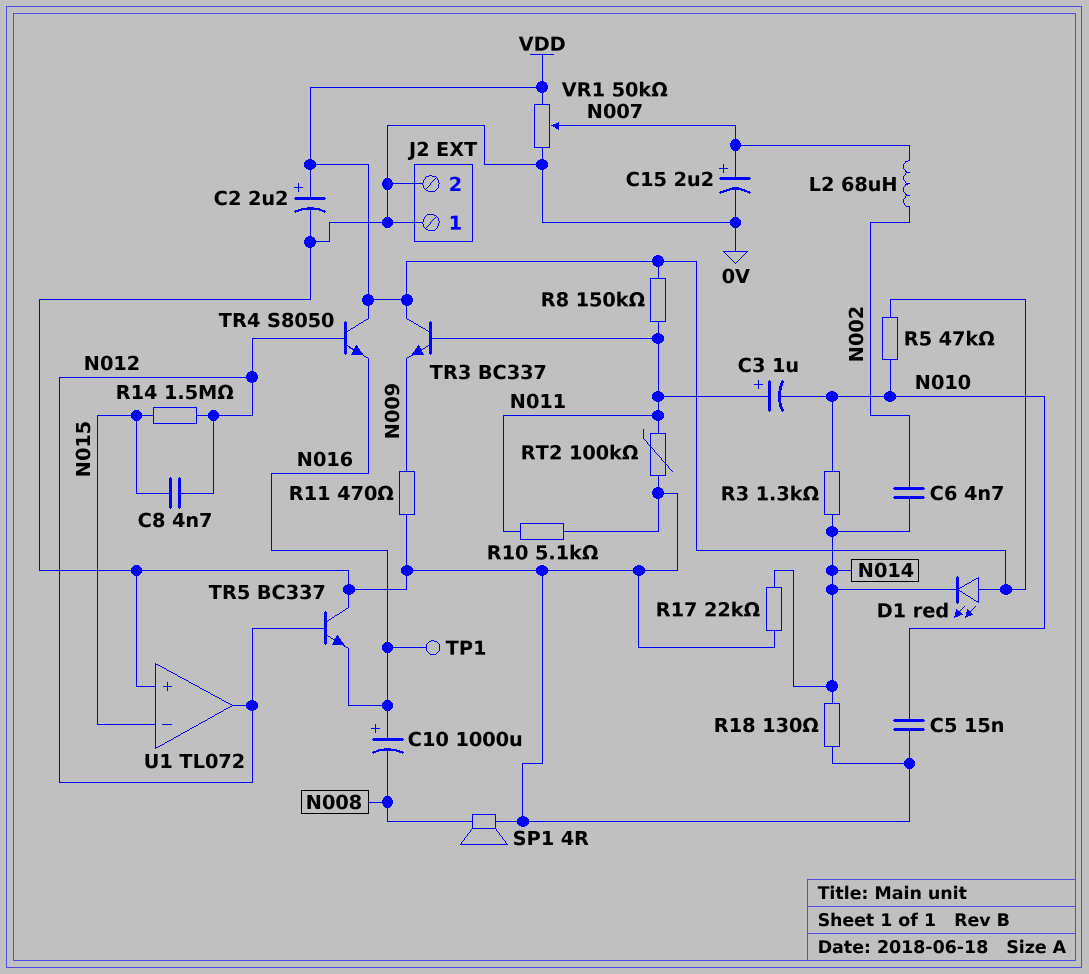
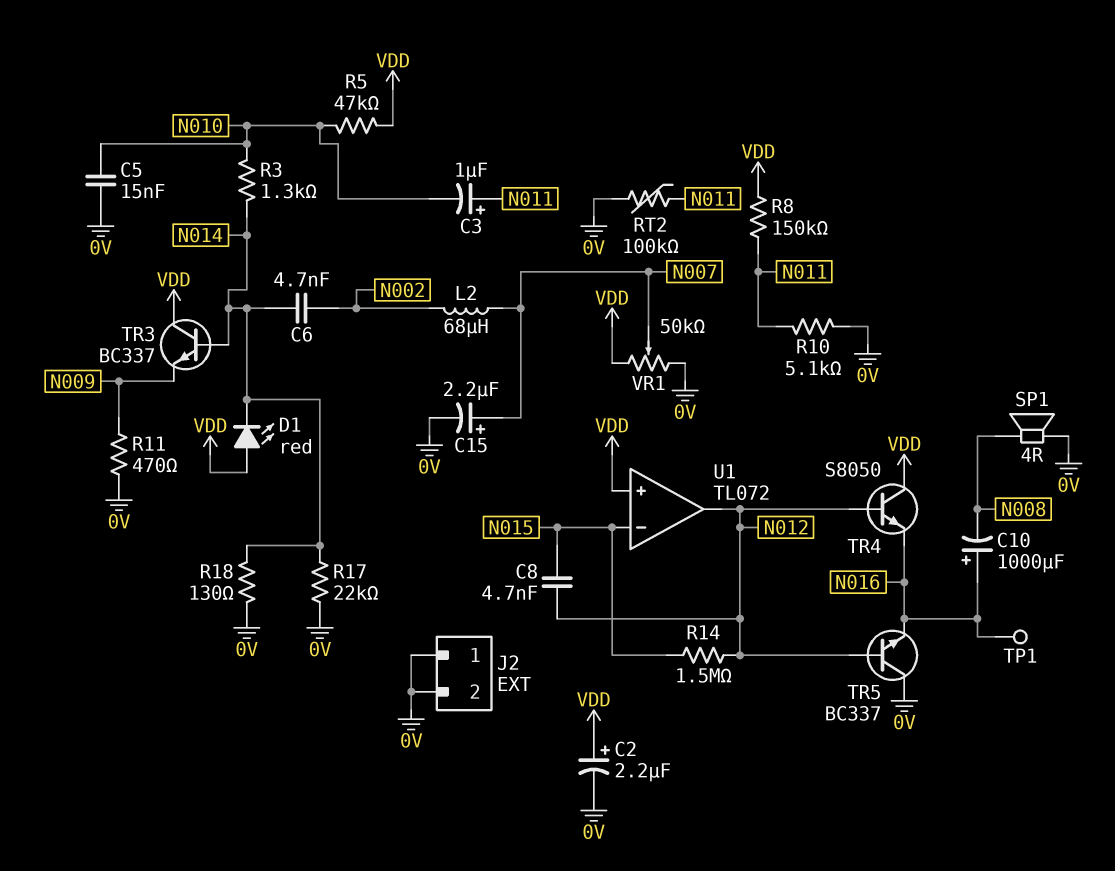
TR3: NPN BC337 (B N011, C VDD, E N009) -> NPN BC337 (B N014, C VDD, E N009)
U1 pin in+: 0V -> VDD

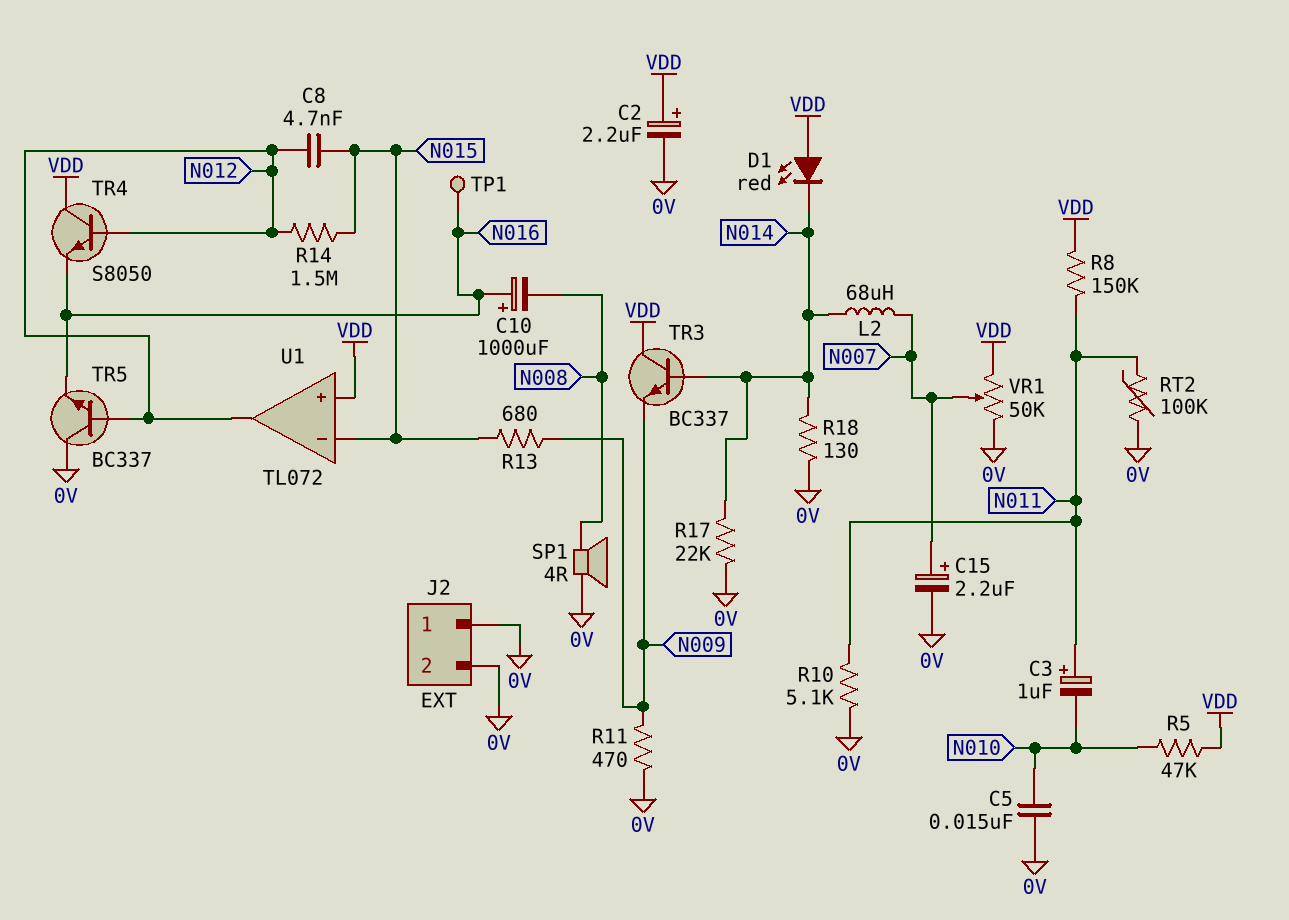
C6: 4.7nF (N002, N014) -> none
L2: 68uH (N002, N007) -> 68uH (N007, N014)
R3: 1.3k (N010, N014) -> none
R13: none -> 680 (N009, N015)

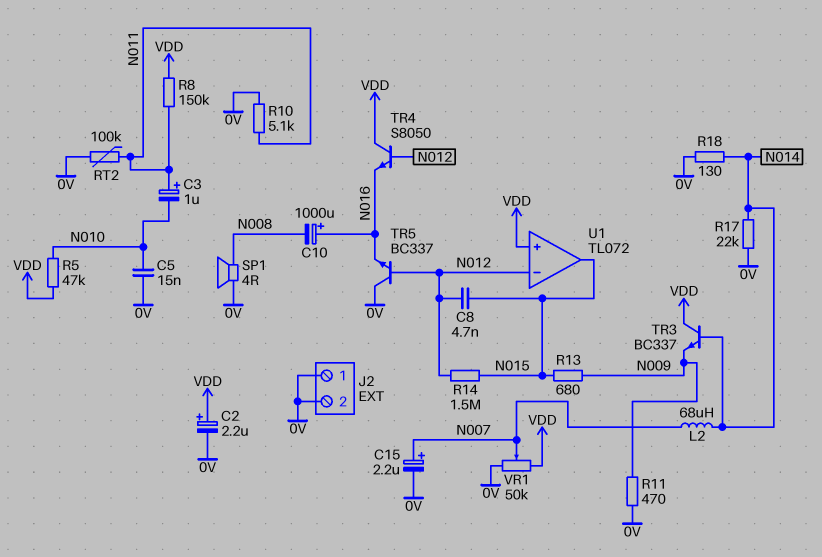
D1: LED red (A VDD, K N014) -> none
TP1: test point (N016) -> none
U1 pin in-: N015 -> N012
U1 pin out: N012 -> N015

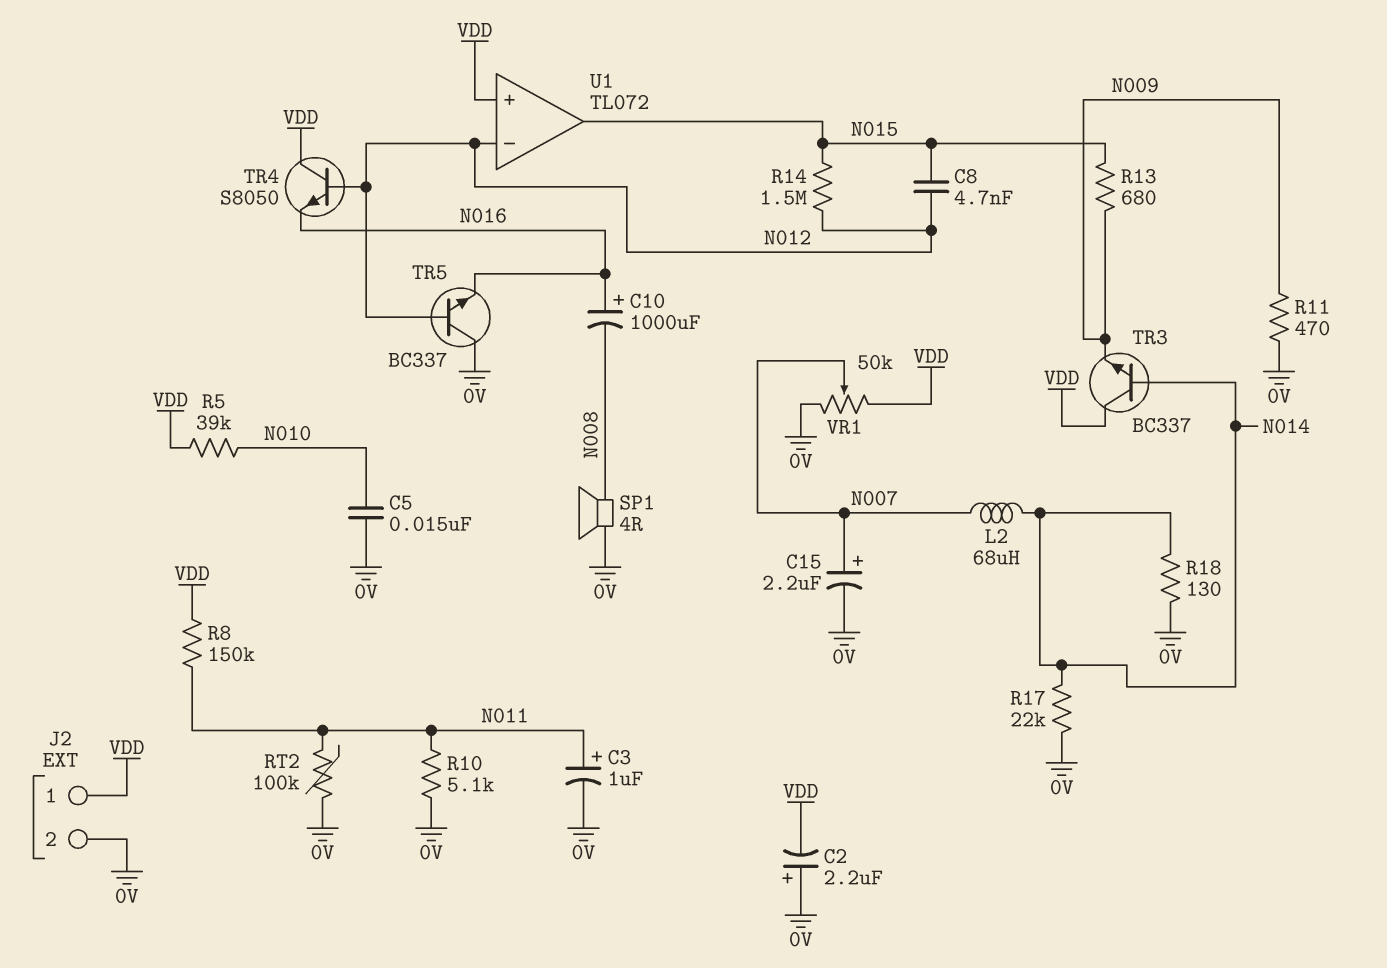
C2: 2.2uF (plus VDD, minus 0V) -> 2.2uF (plus 0V, minus VDD)
C3: 1uF (plus N011, minus N010) -> 1uF (plus N011, minus 0V)
J2 pin 1: 0V -> VDD
R5: 47k (N010, VDD) -> 39k (N010, VDD)

